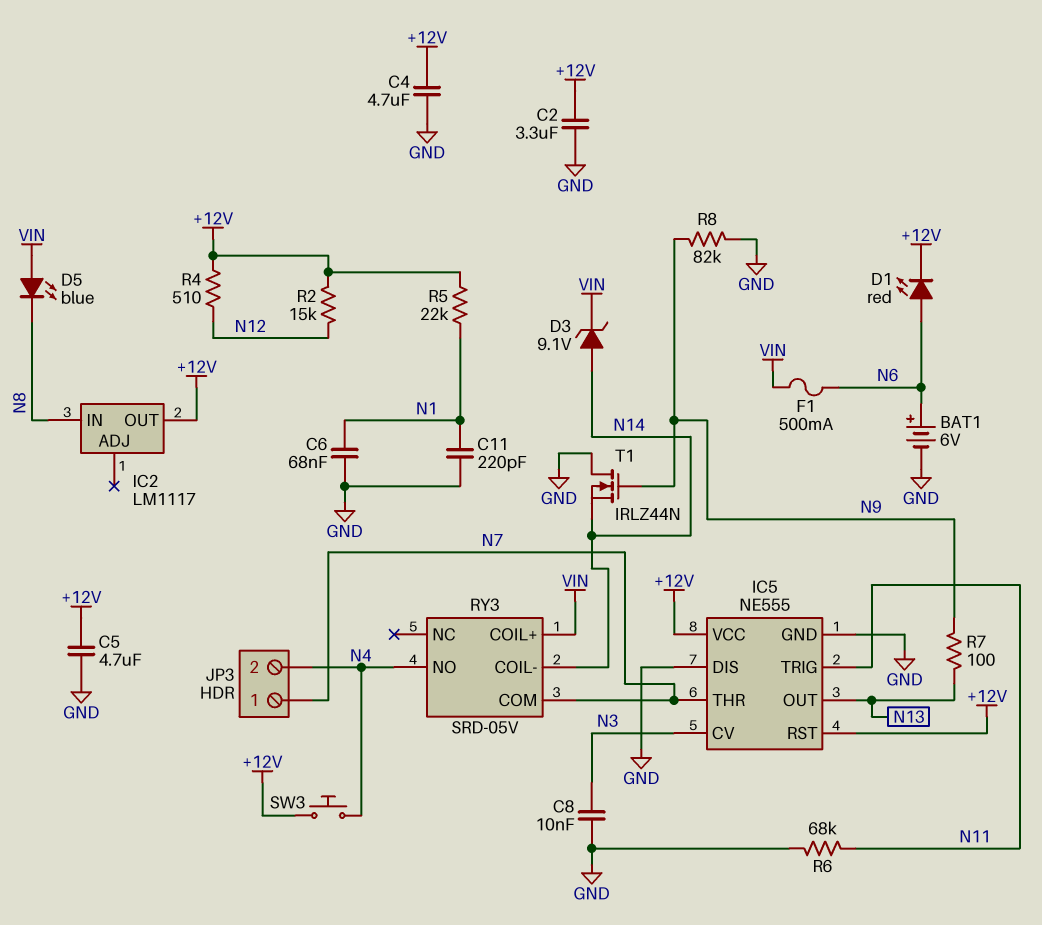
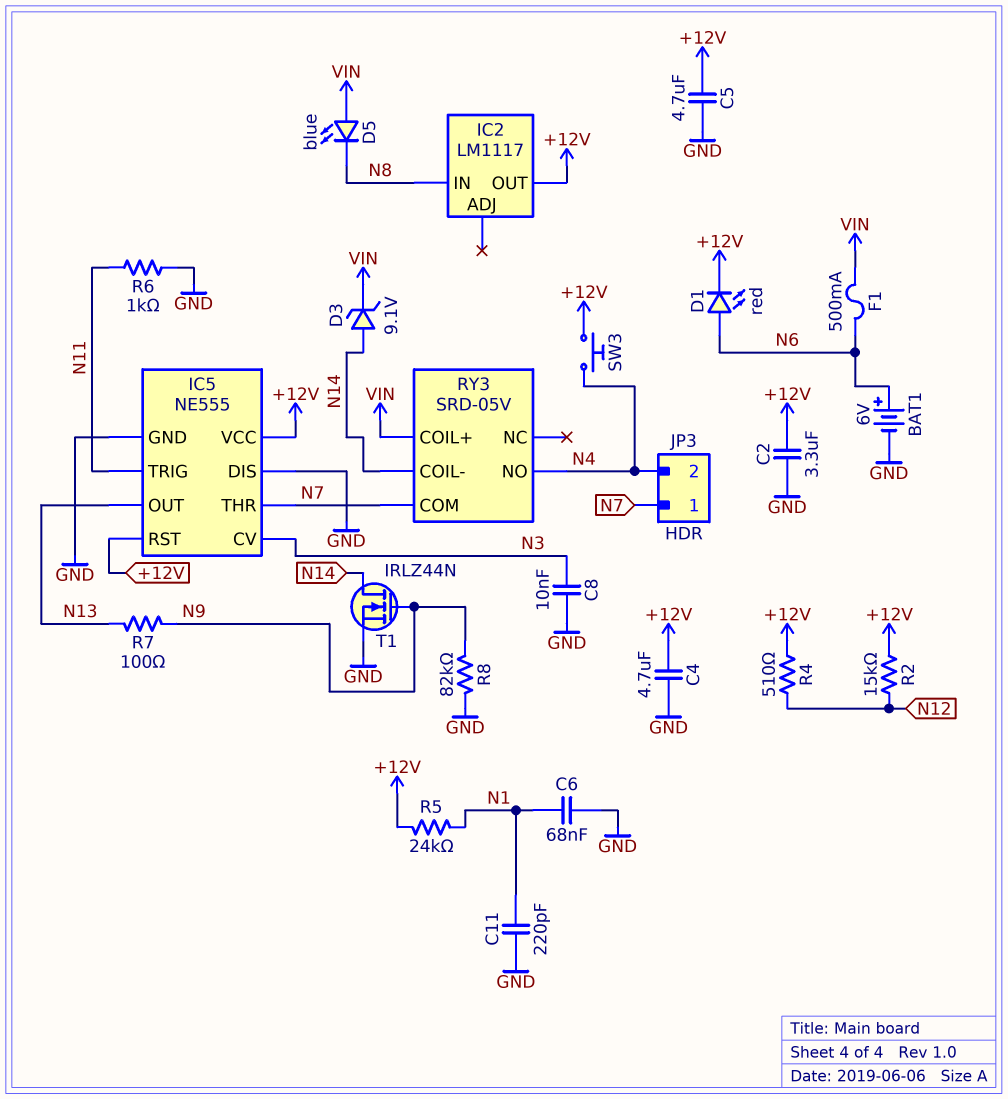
R5: 22k (+12V, N1) -> 24k (+12V, N1)
R6: 68k (GND, N11) -> 1k (GND, N11)
T1: NMOS IRLZ44N (G N9, D GND, S N14) -> NMOS IRLZ44N (G N9, D N14, S GND)

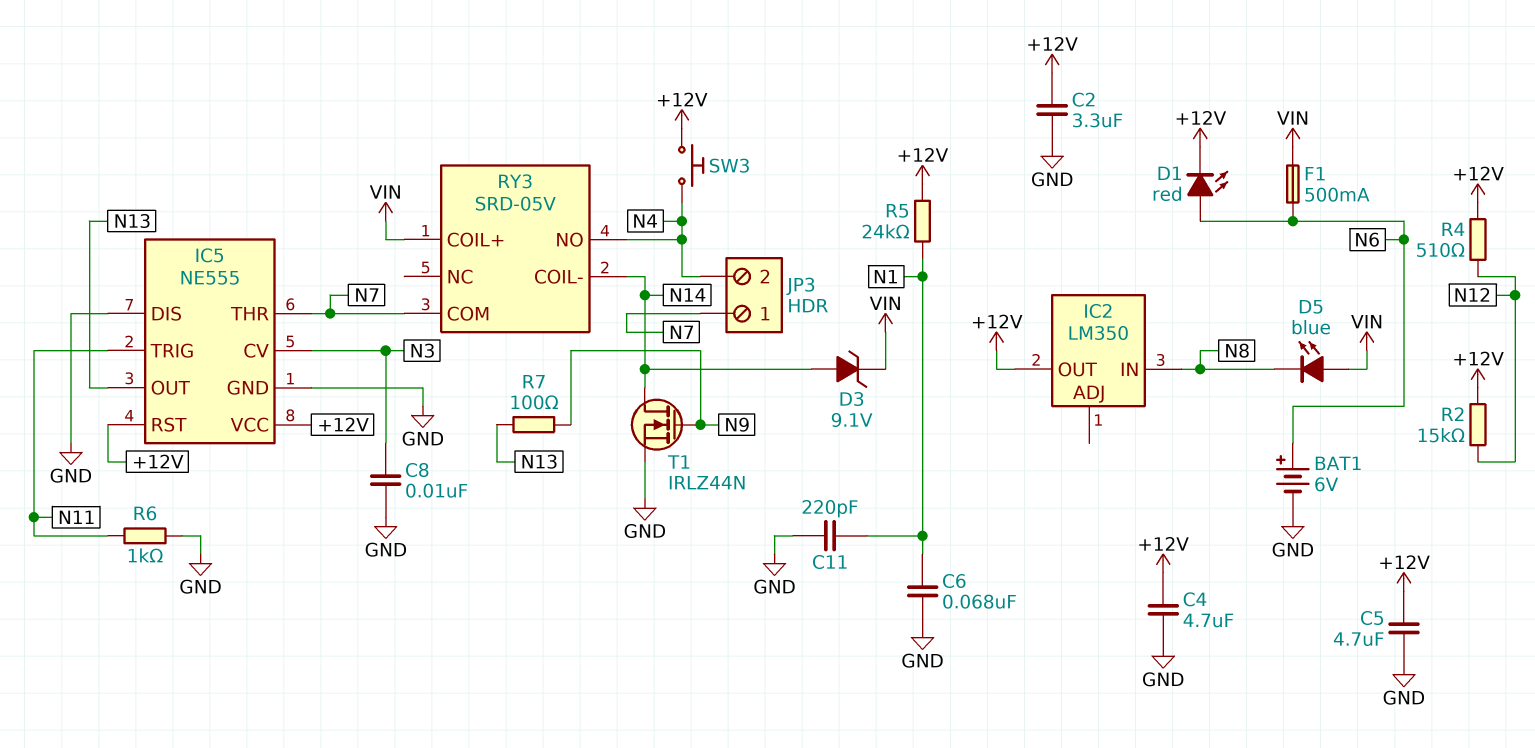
IC2: LM1117 -> LM350
R8: 82k (GND, N9) -> none

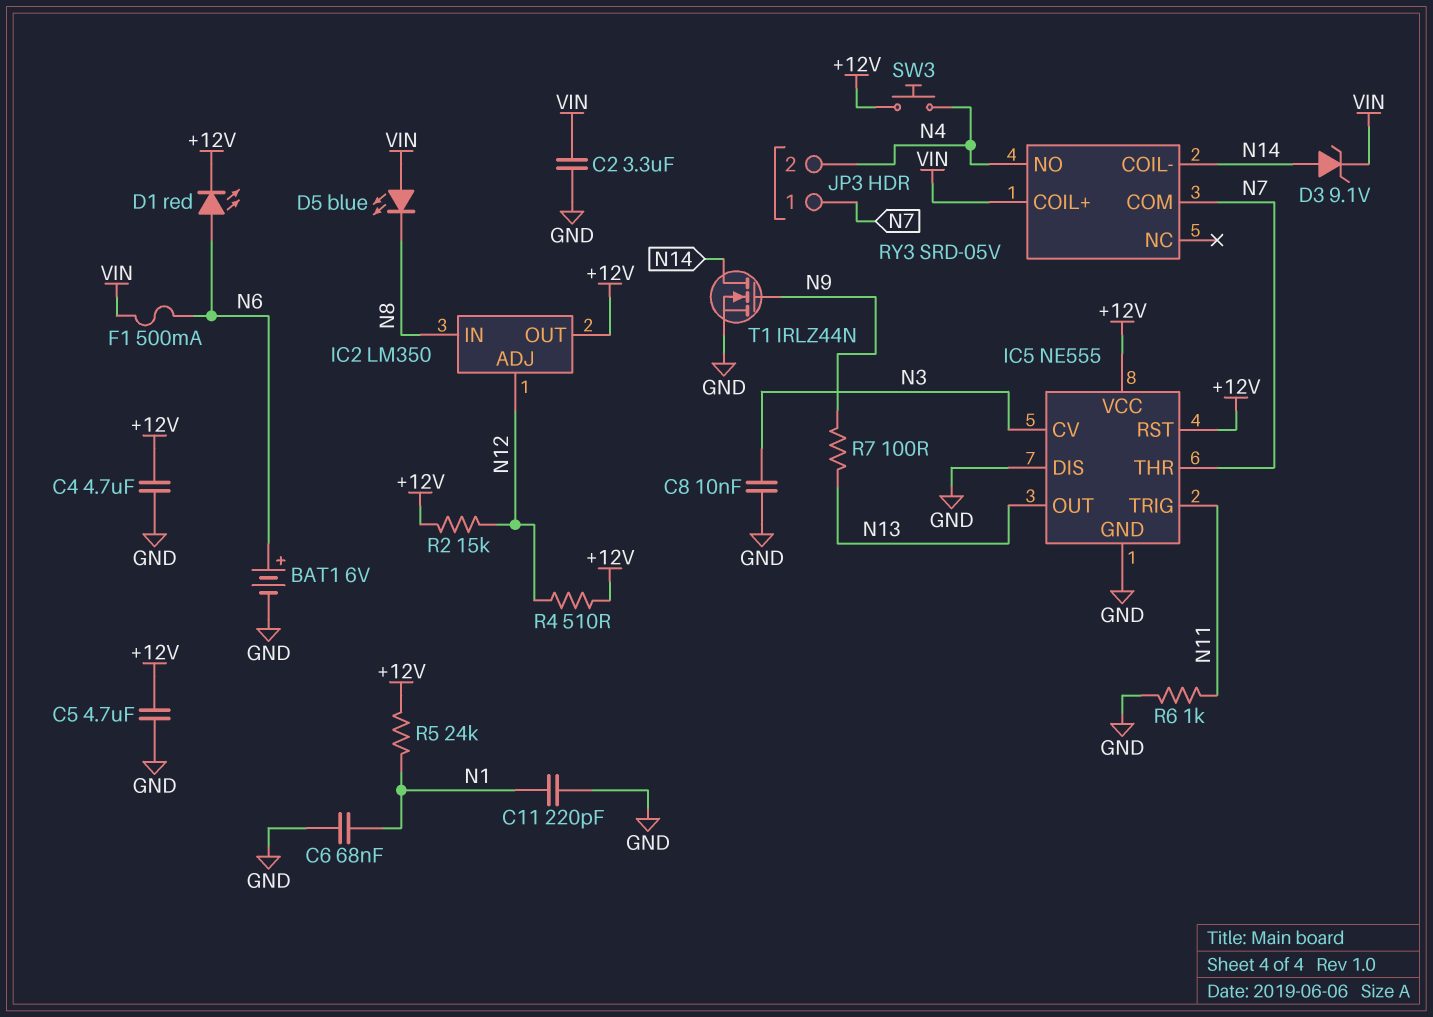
C2: 3.3uF (+12V, GND) -> 3.3uF (GND, VIN)
IC2 pin ADJ: none -> N12

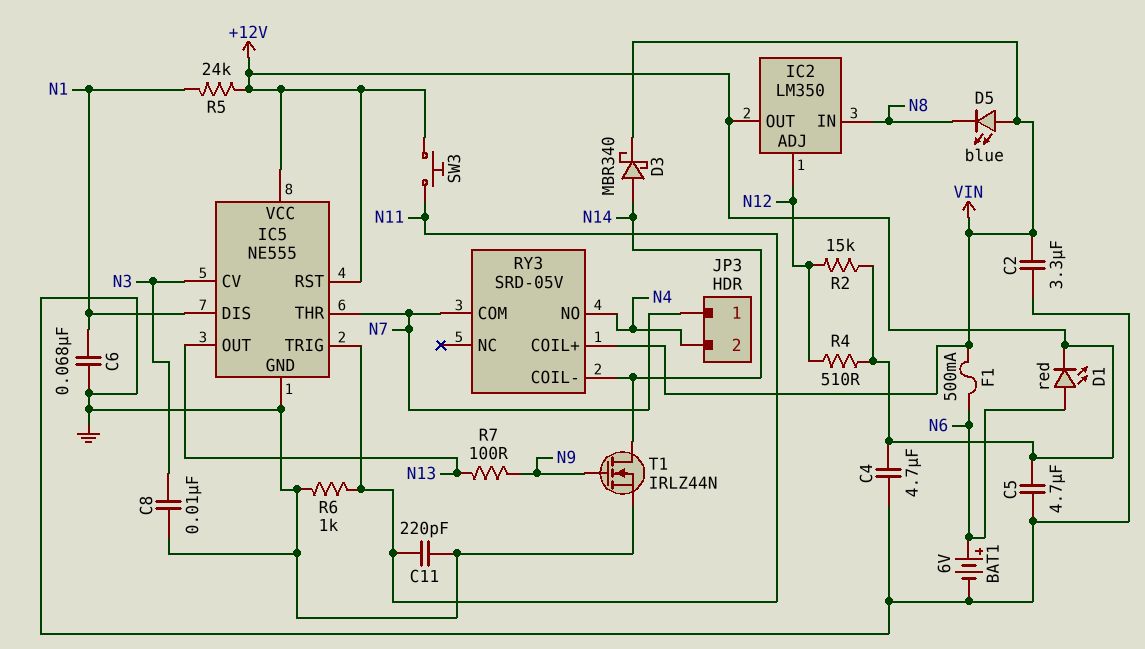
C11: 220pF (GND, N1) -> 220pF (GND, N11)
D3: zener 9.1V (A N14, K VIN) -> schottky MBR340 (A N14, K VIN)
IC5 pin DIS: GND -> N1
SW3: button (+12V, N4) -> button (+12V, N11)

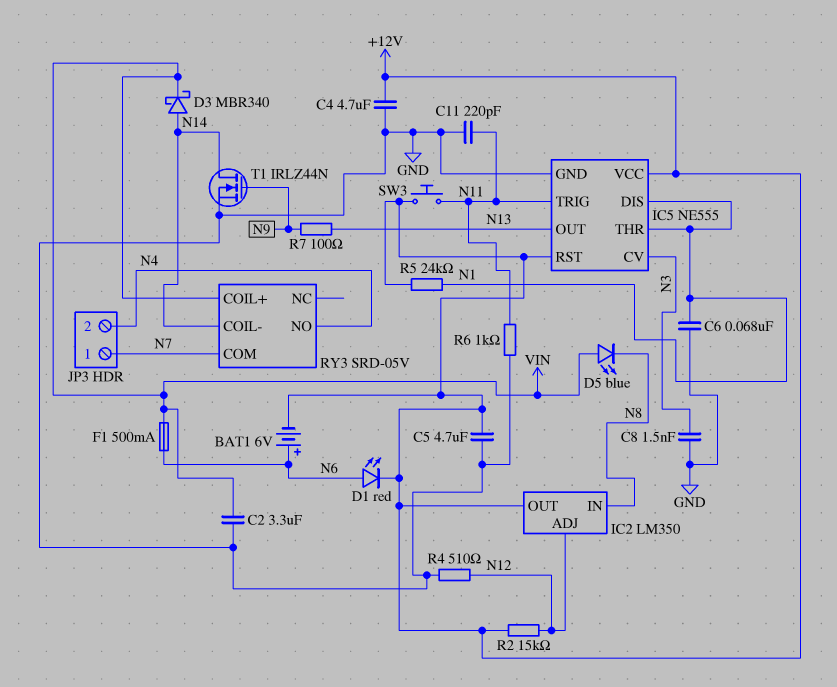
BAT1: 6V (plus N6, minus GND) -> 6V (plus N6, minus +12V)
C8: 10nF (GND, N3) -> 1.5nF (GND, N3)
IC5 pin THR: N7 -> N1
R4: 510 (+12V, N12) -> 510 (GND, N12)

